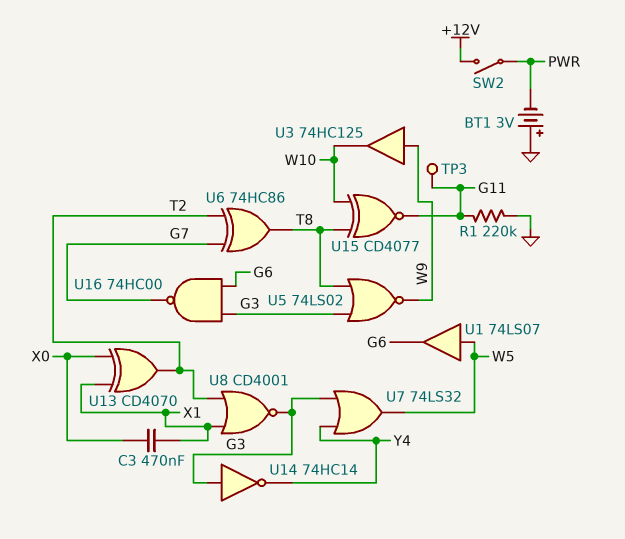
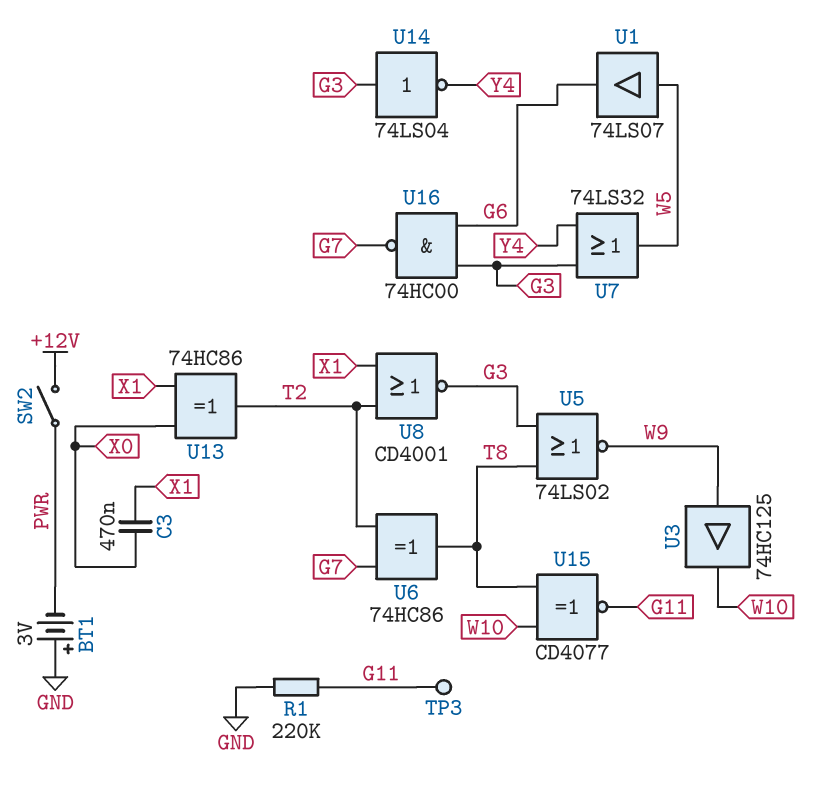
U13: XOR CD4070 (in X0, in X1, out T2) -> XOR 74HC86 (in X0, in X1, out T2)
U14: NOT 74HC14 (in G3, out Y4) -> NOT 74LS04 (in G3, out Y4)

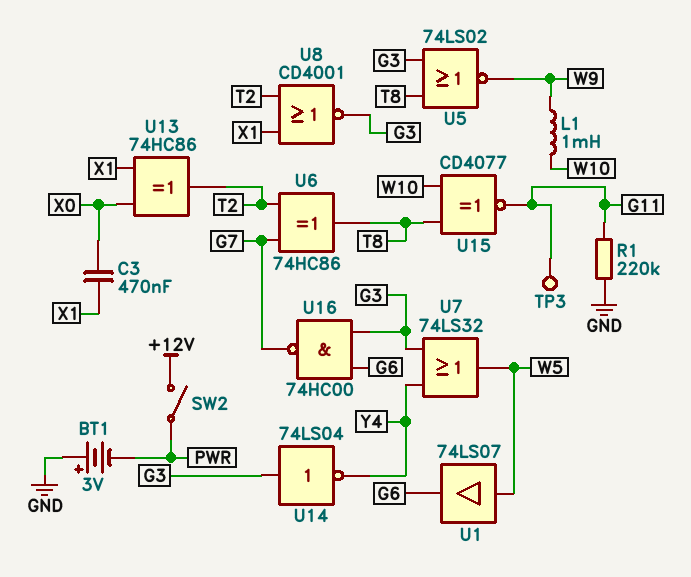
L1: none -> 1mH (W9, W10)
U3: buffer 74HC125 (in W9, out W10) -> none

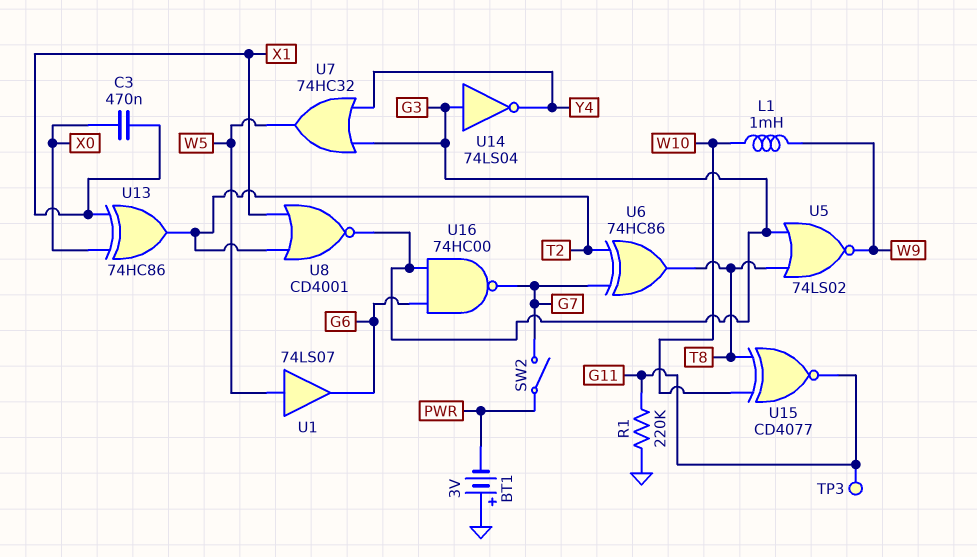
SW2: switch (+12V, PWR) -> switch (G7, PWR)
U7: OR 74LS32 (in G3, in Y4, out W5) -> OR 74HC32 (in G3, in Y4, out W5)

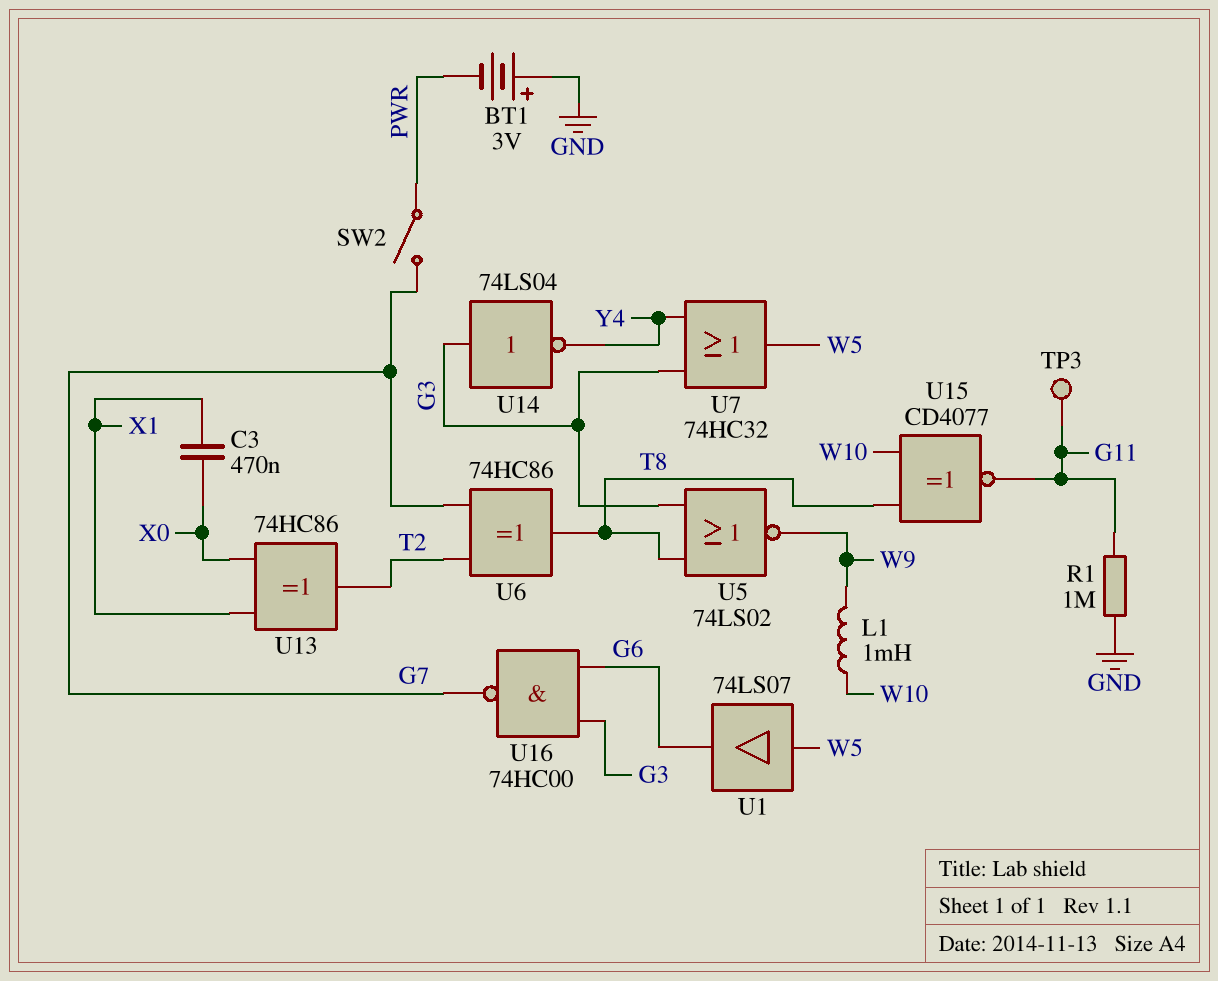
R1: 220k (G11, GND) -> 1M (G11, GND)
U8: NOR CD4001 (in T2, in X1, out G3) -> none

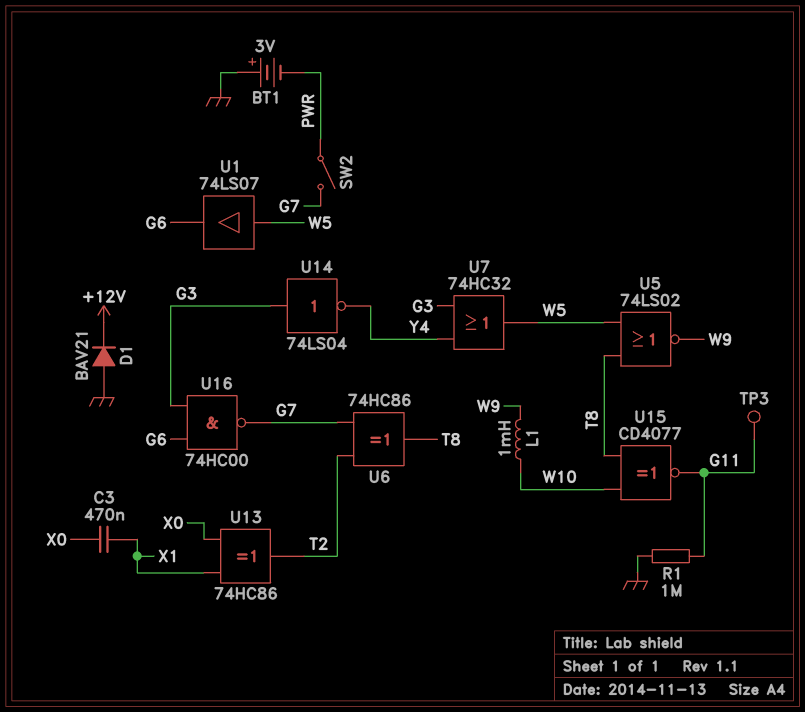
D1: none -> diode BAV21 (A GND, K +12V)
U5: NOR 74LS02 (in G3, in T8, out W9) -> NOR 74LS02 (in T8, in W5, out W9)

